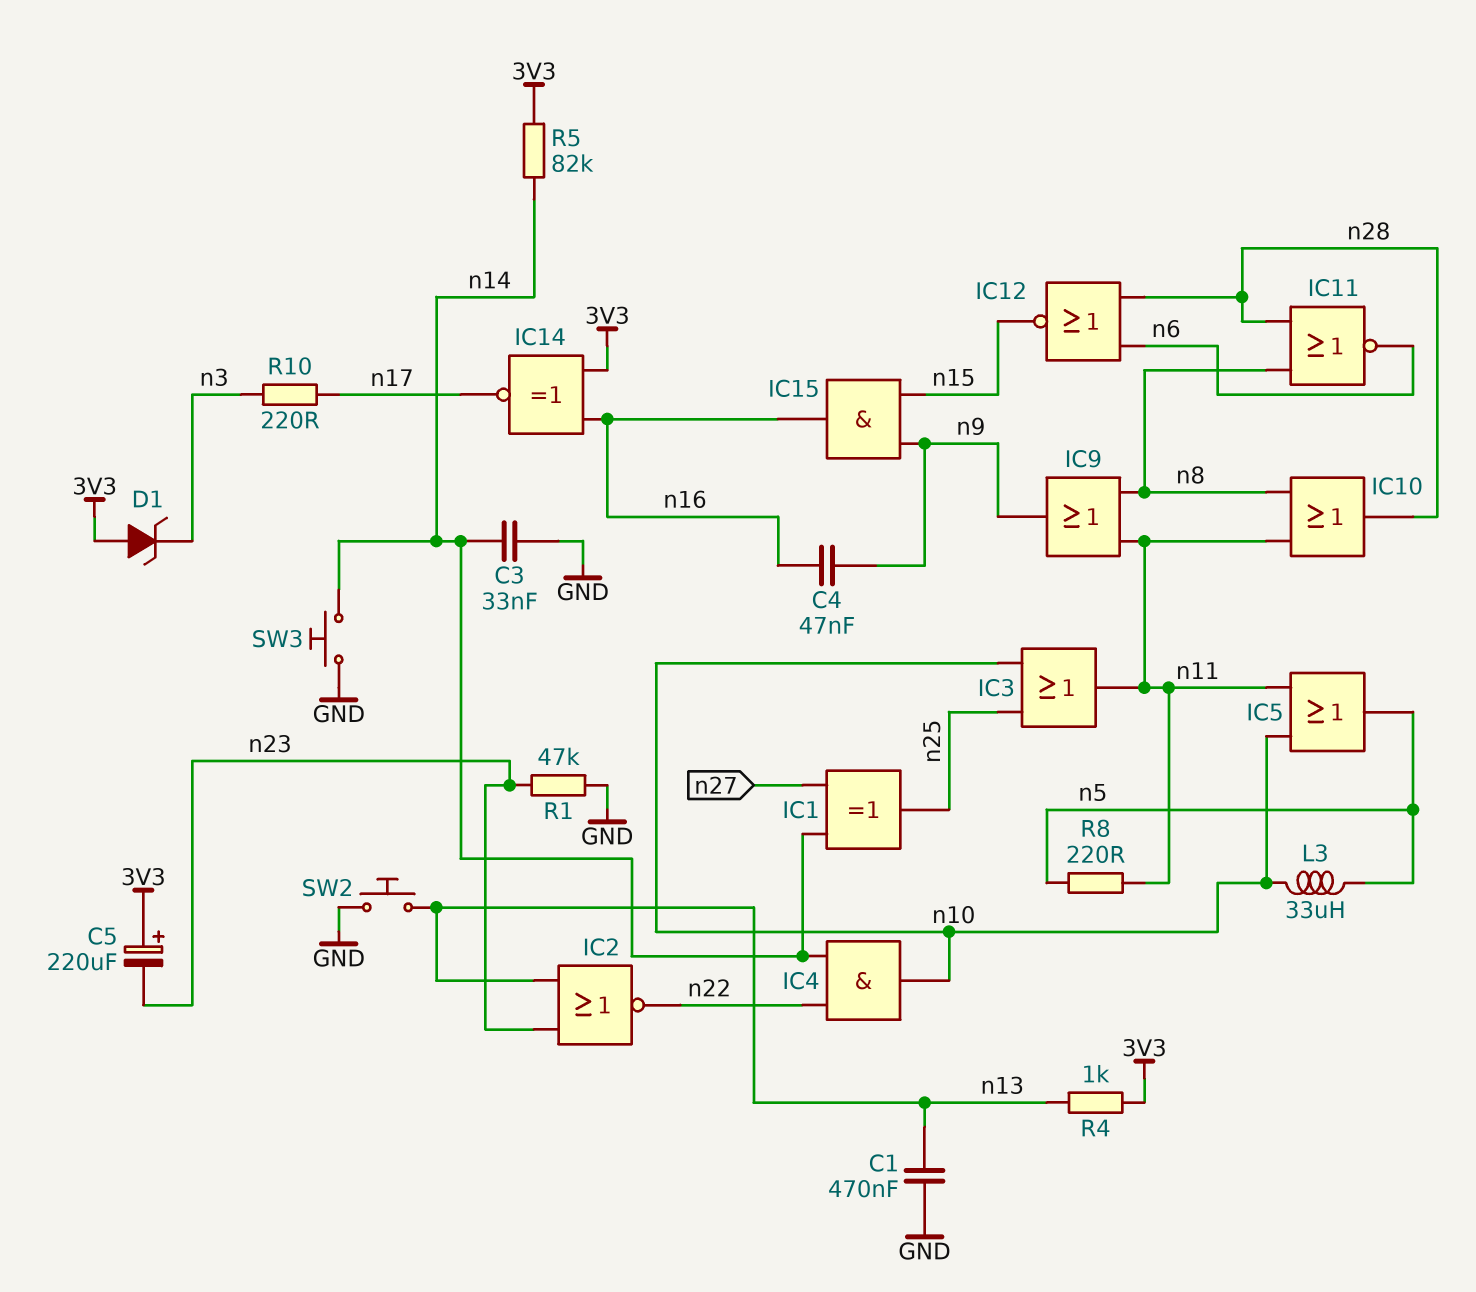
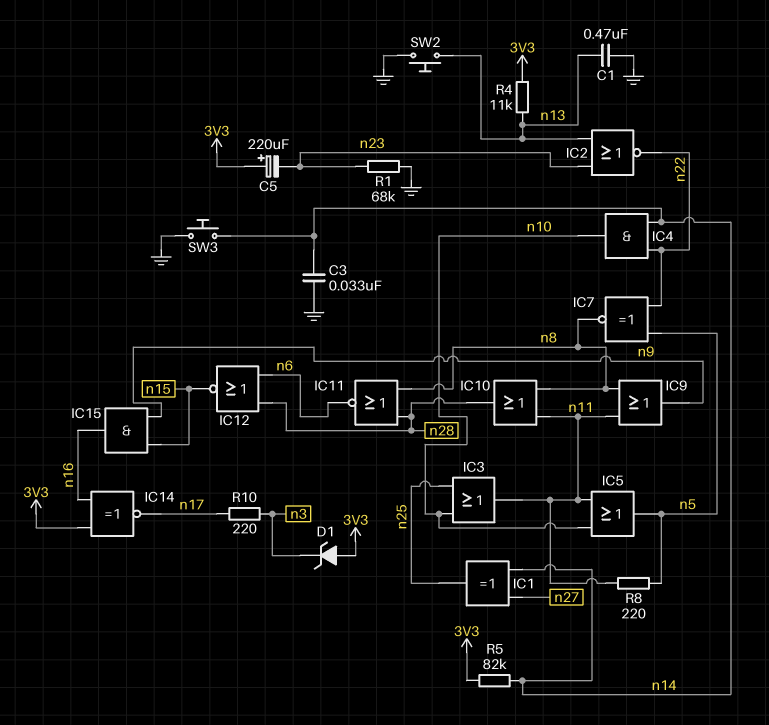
C4: 47nF (n9, n16) -> none
IC7: none -> XNOR (in n5, in n22, out n8)
L3: 33uH (n5, n10) -> none
R1: 47k (GND, n23) -> 68k (GND, n23)
R4: 1k (3V3, n13) -> 11k (3V3, n13)

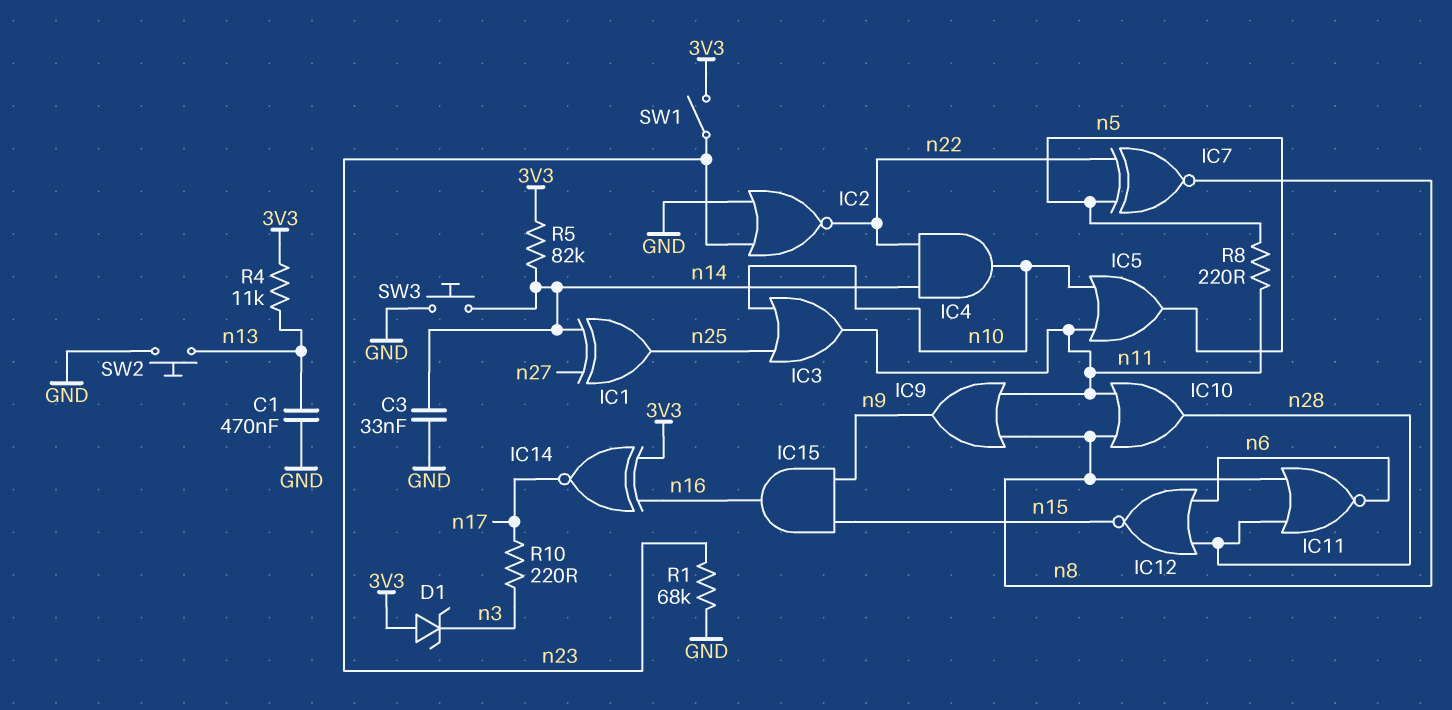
C5: 220uF (plus 3V3, minus n23) -> none
IC2: NOR (in n13, in n23, out n22) -> NOR (in GND, in n23, out n22)
SW1: none -> switch (3V3, n23)

